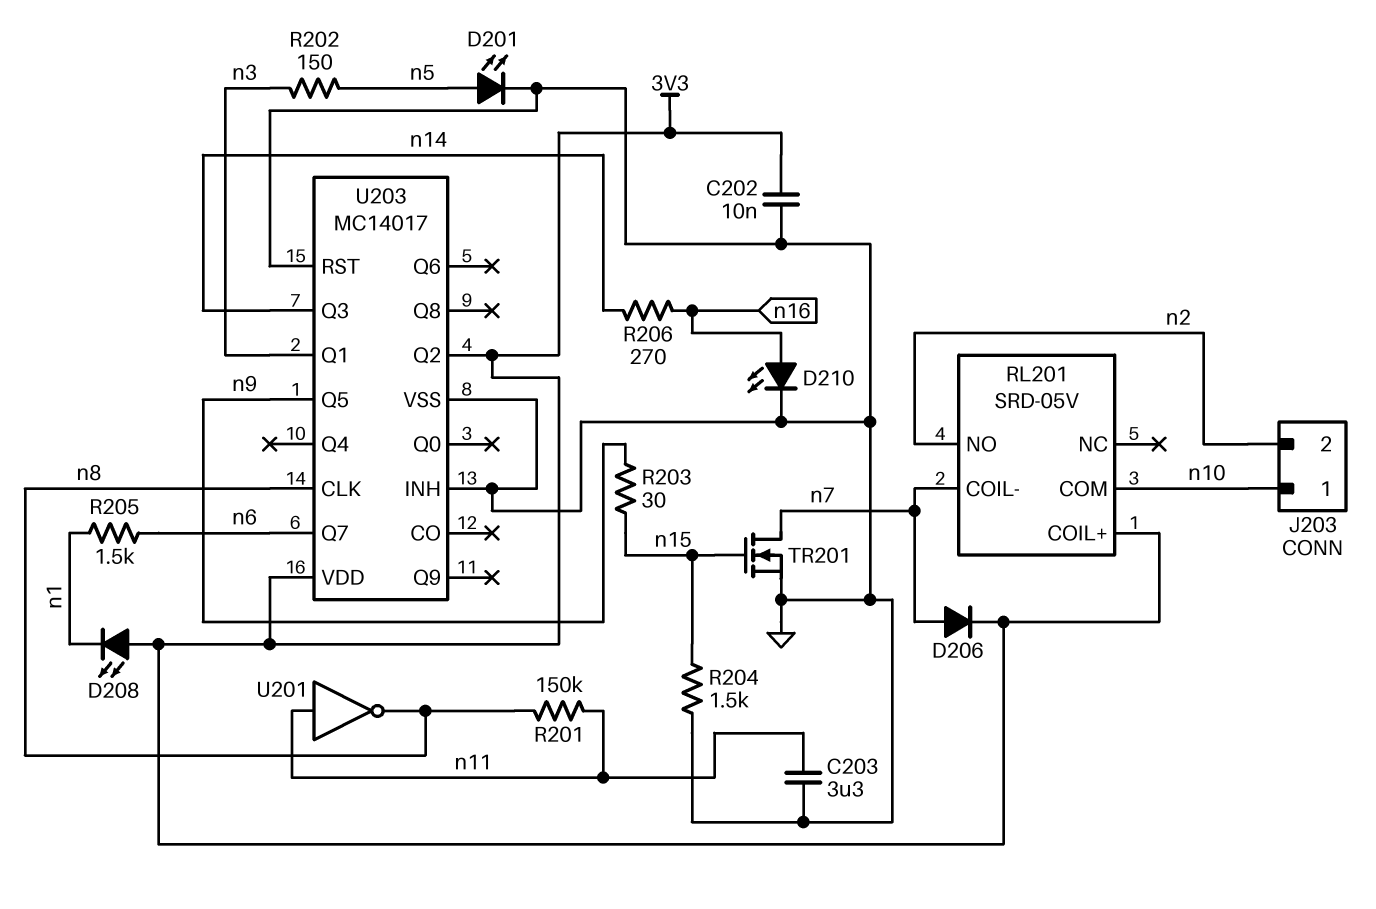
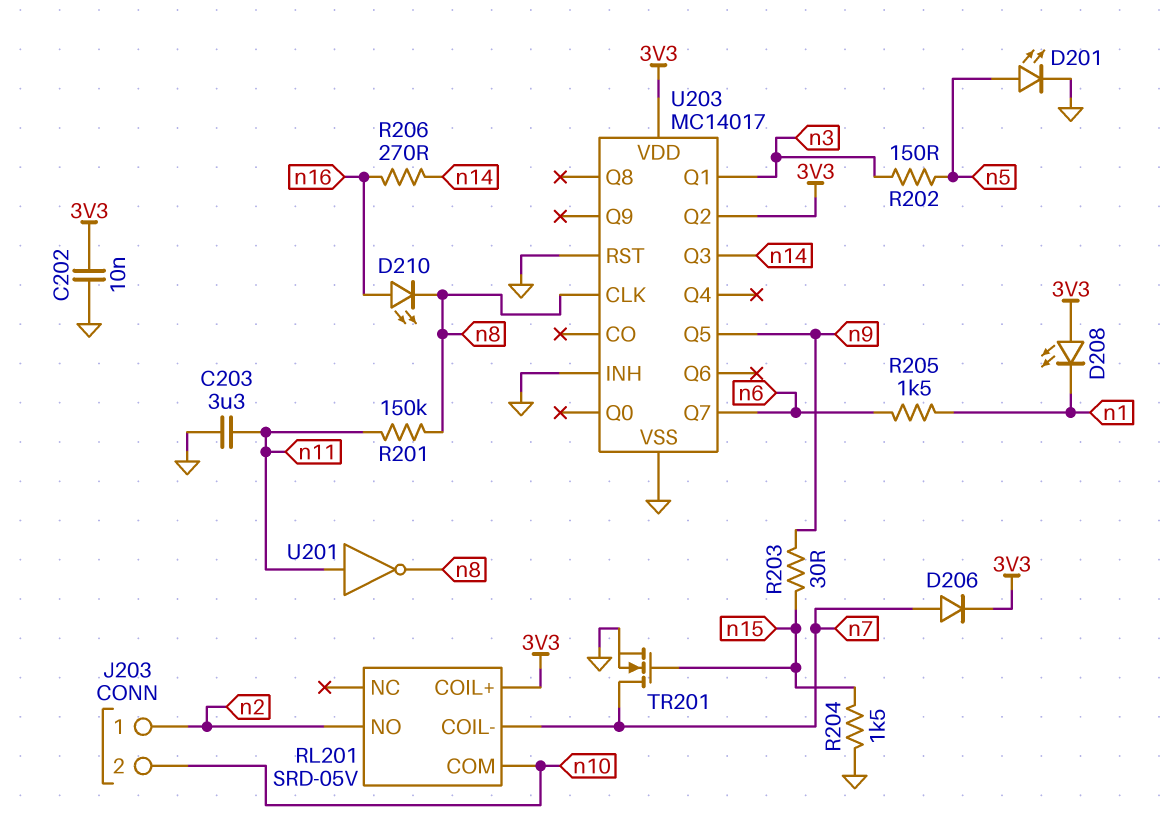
D210: LED (A n16, K GND) -> LED (A n16, K n8)
J203 pin 1: n10 -> n2
J203 pin 2: n2 -> n10

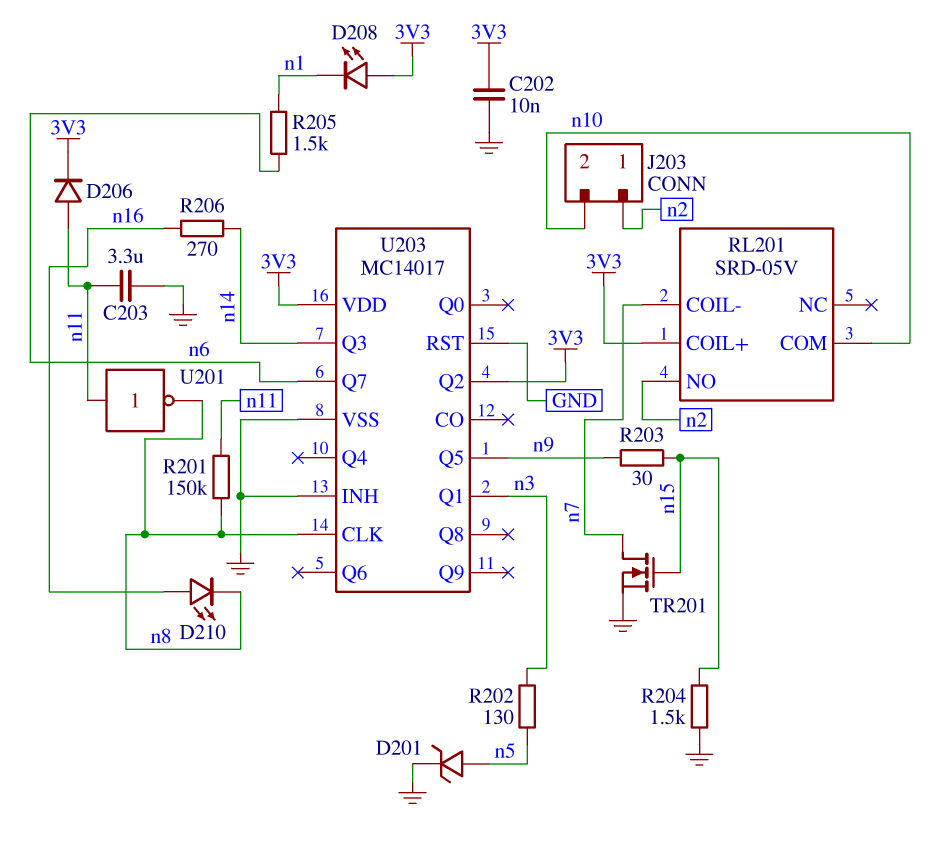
D201: LED (A n5, K GND) -> zener (A n5, K GND)
D206: diode (A n7, K 3V3) -> diode (A n11, K 3V3)
R202: 150 (n3, n5) -> 130 (n3, n5)

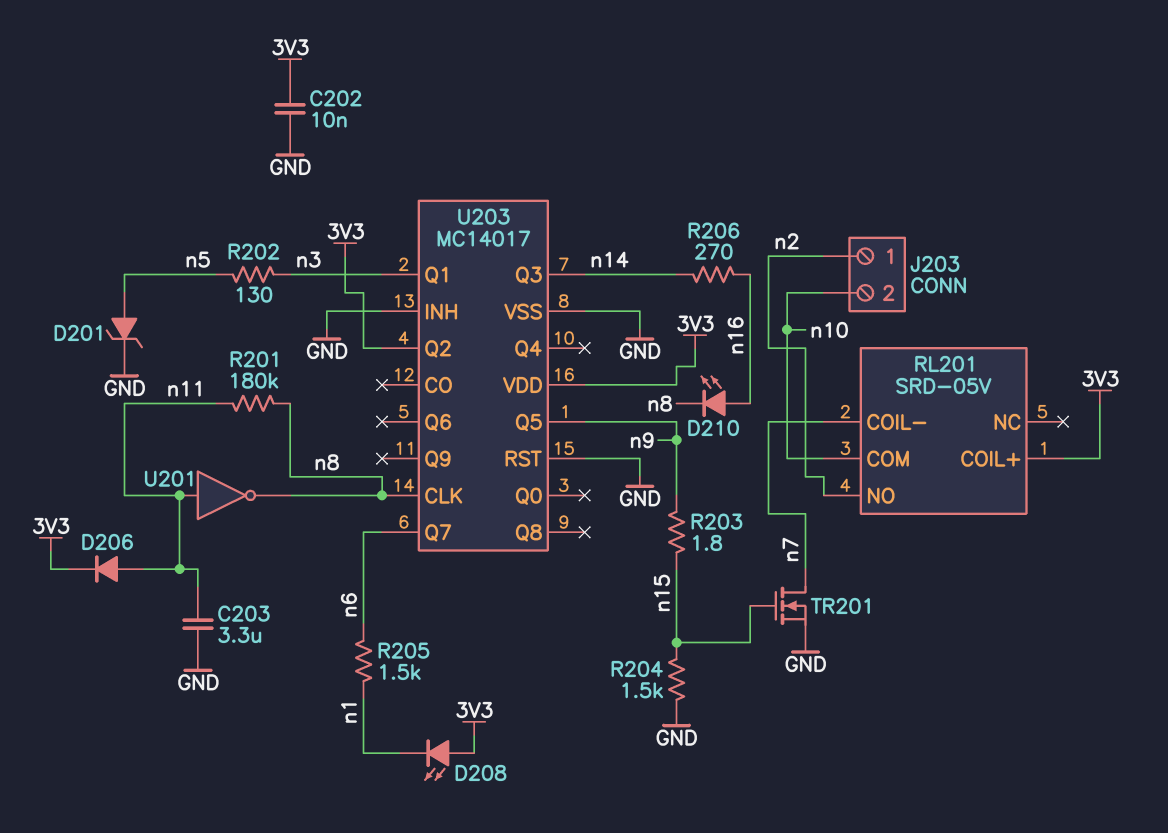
R201: 150k (n8, n11) -> 180k (n8, n11)
R203: 30 (n9, n15) -> 1.8 (n9, n15)

